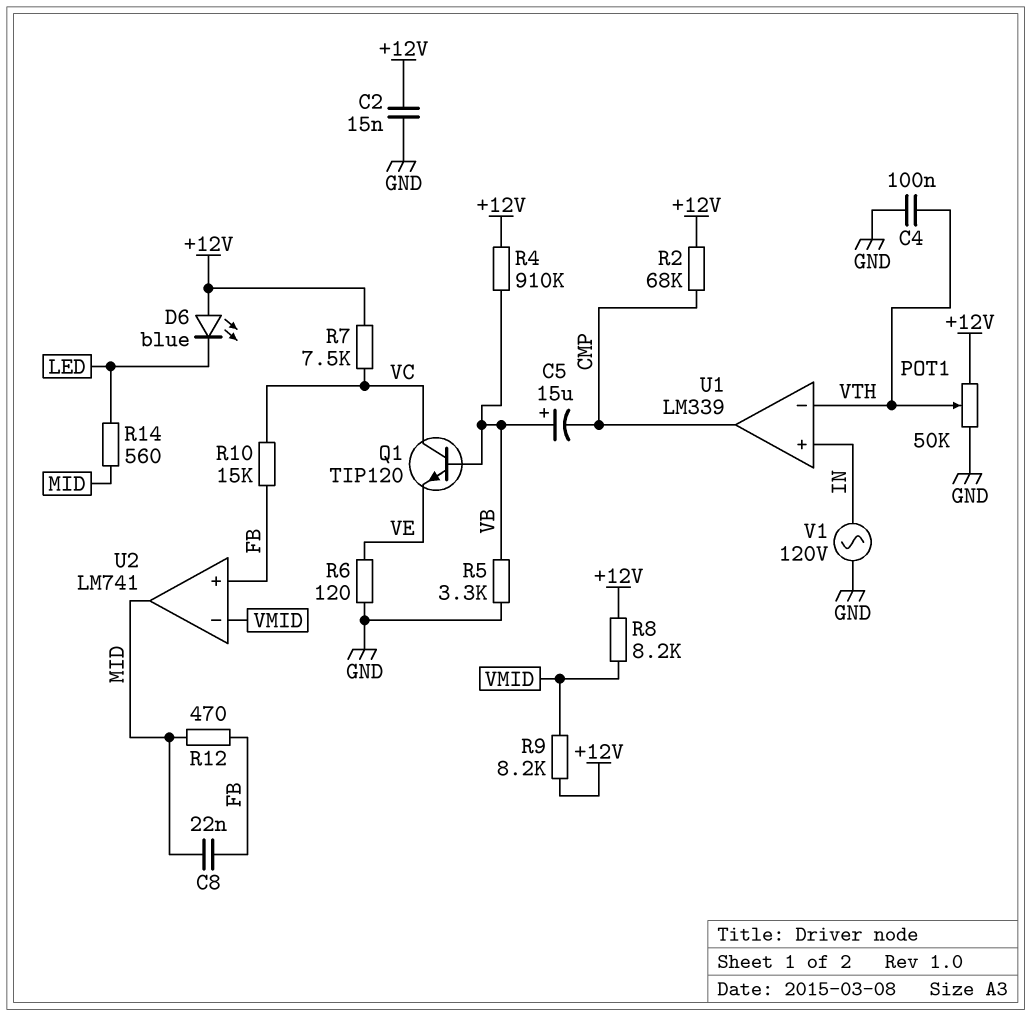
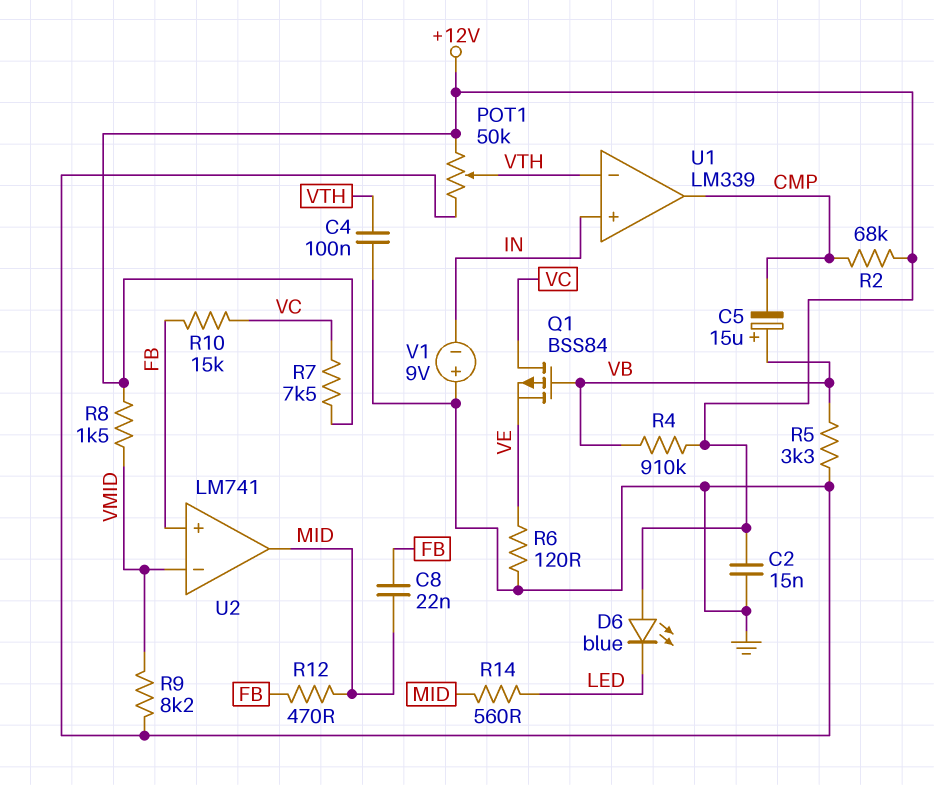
Q1: NPN TIP120 (B VB, C VC, E VE) -> PMOS BSS84 (G VB, D VC, S VE)
R8: 8.2k (+12V, VMID) -> 1.5k (+12V, VMID)
R9: 8.2k (+12V, VMID) -> 8.2k (GND, VMID)
V1: AC 120V (GND, IN) -> 9V (plus GND, minus IN)

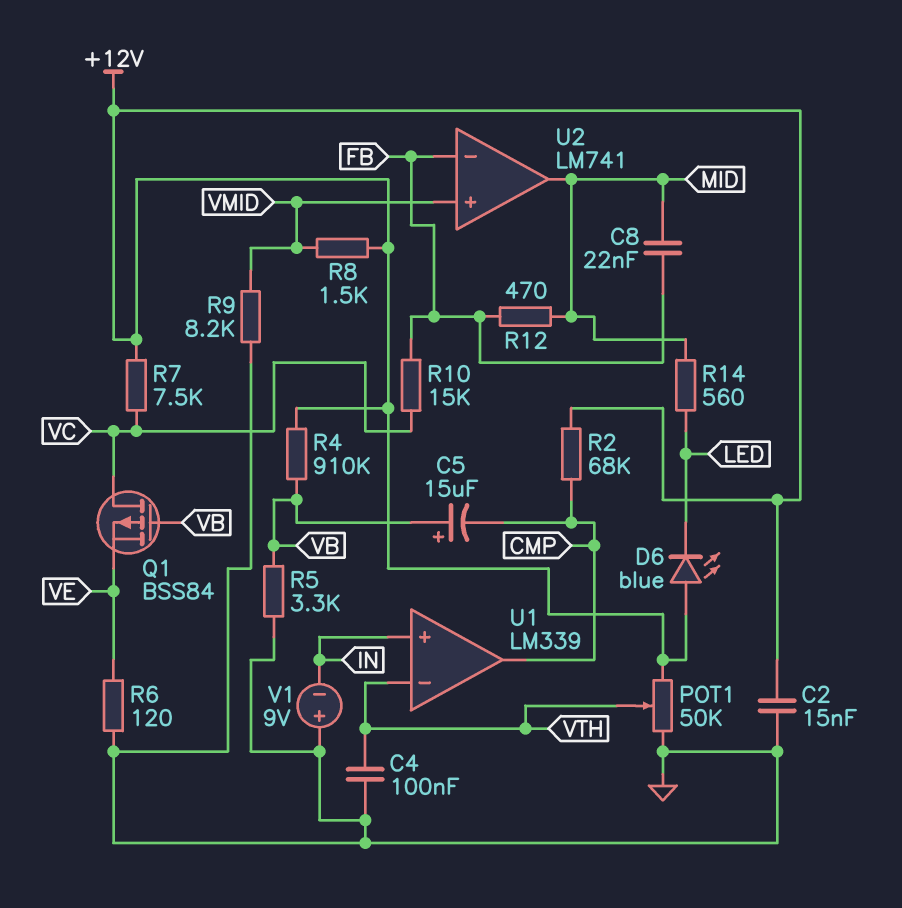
U2 pin in+: FB -> VMID
U2 pin in-: VMID -> FB

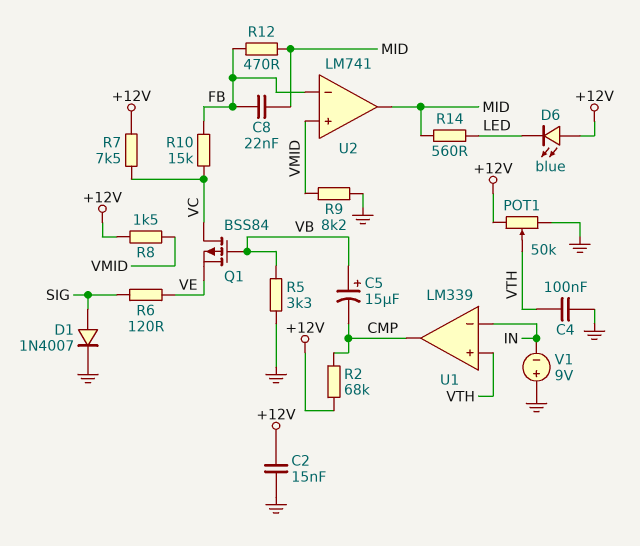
D1: none -> diode 1N4007 (A SIG, K GND)
R4: 910k (+12V, VB) -> none
R6: 120 (GND, VE) -> 120 (SIG, VE)
U1 pin in+: IN -> VTH
U1 pin in-: VTH -> IN

